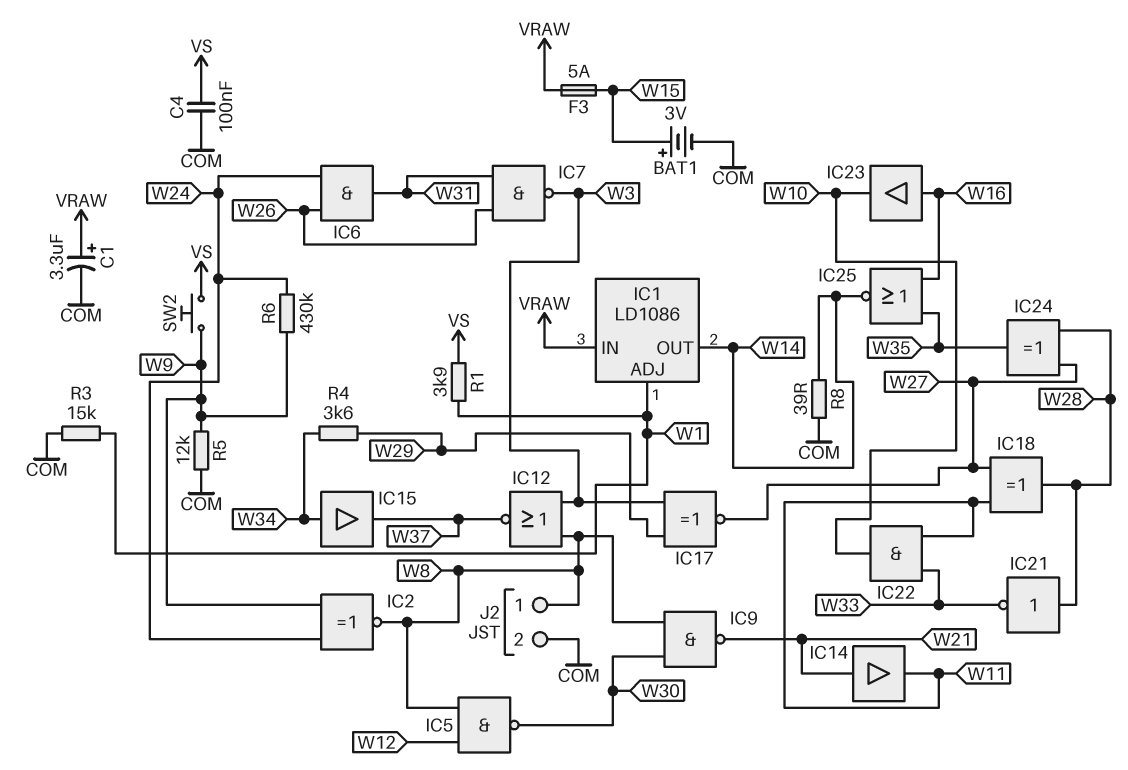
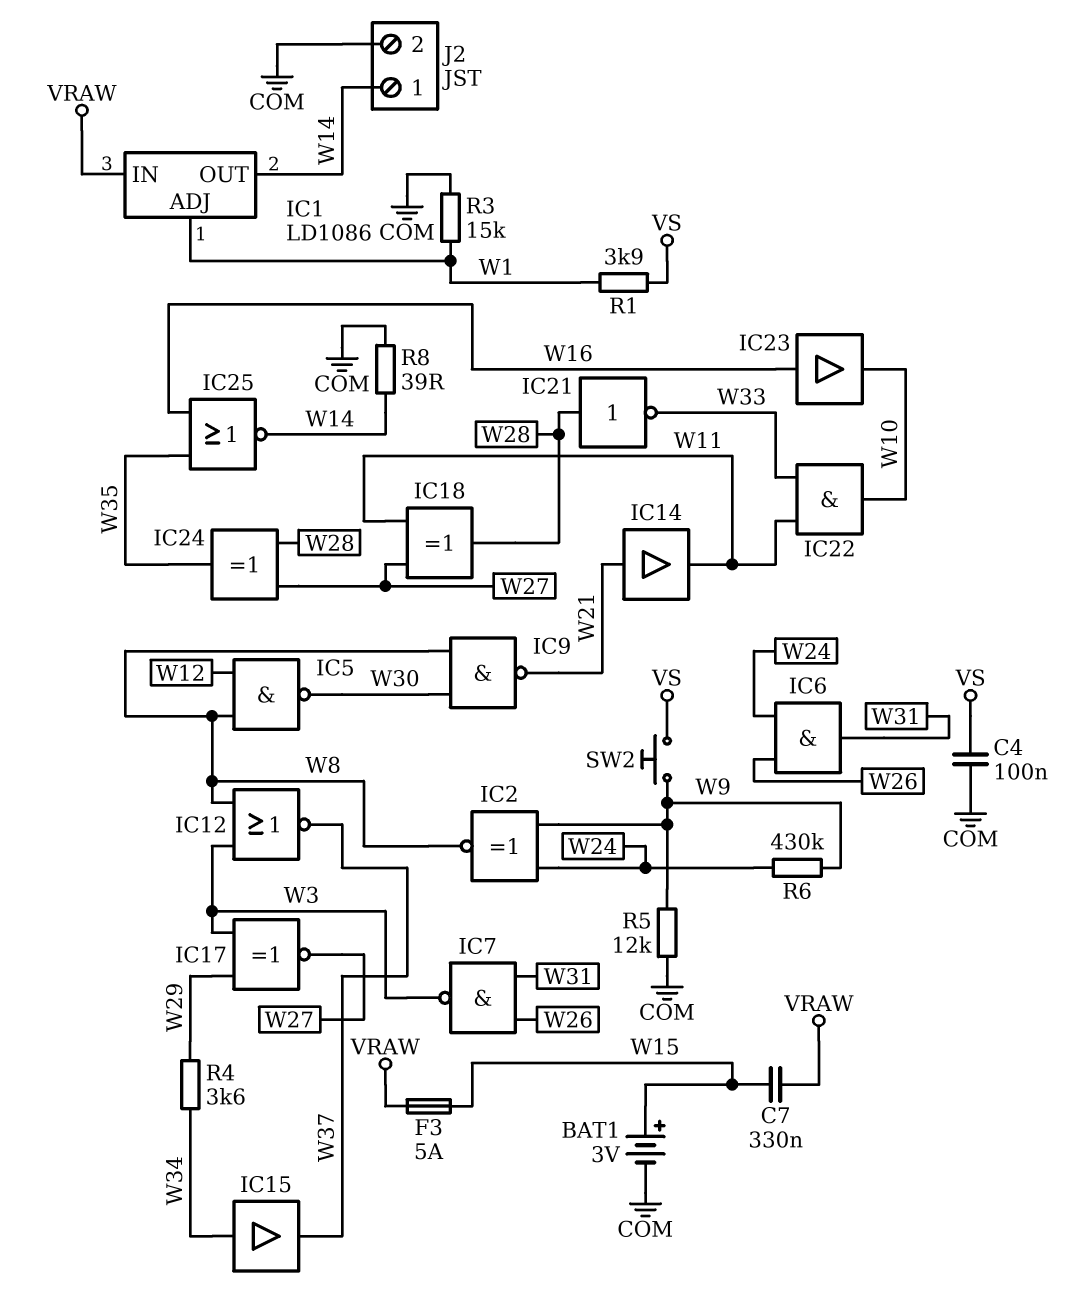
C1: 3.3uF (plus VRAW, minus COM) -> none
C7: none -> 330nF (VRAW, W15)
J2 pin 1: W8 -> W14

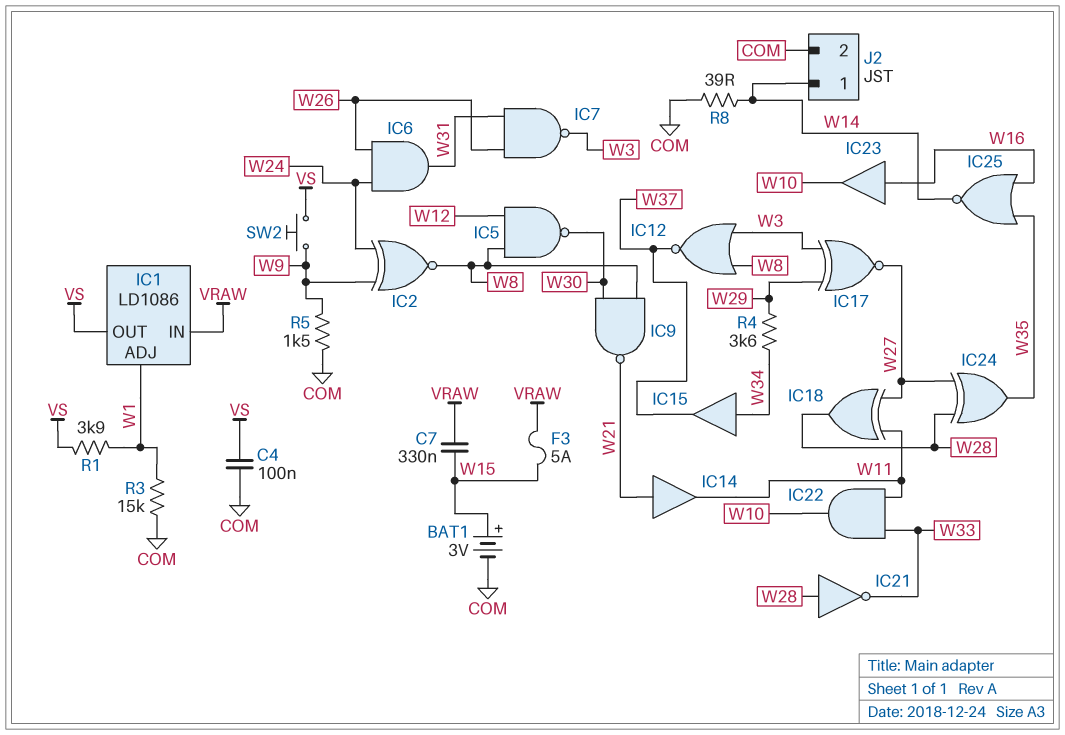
IC1 pin OUT: W14 -> VS
R5: 12k (COM, W9) -> 1.5k (COM, W9)
R6: 430k (W9, W24) -> none

